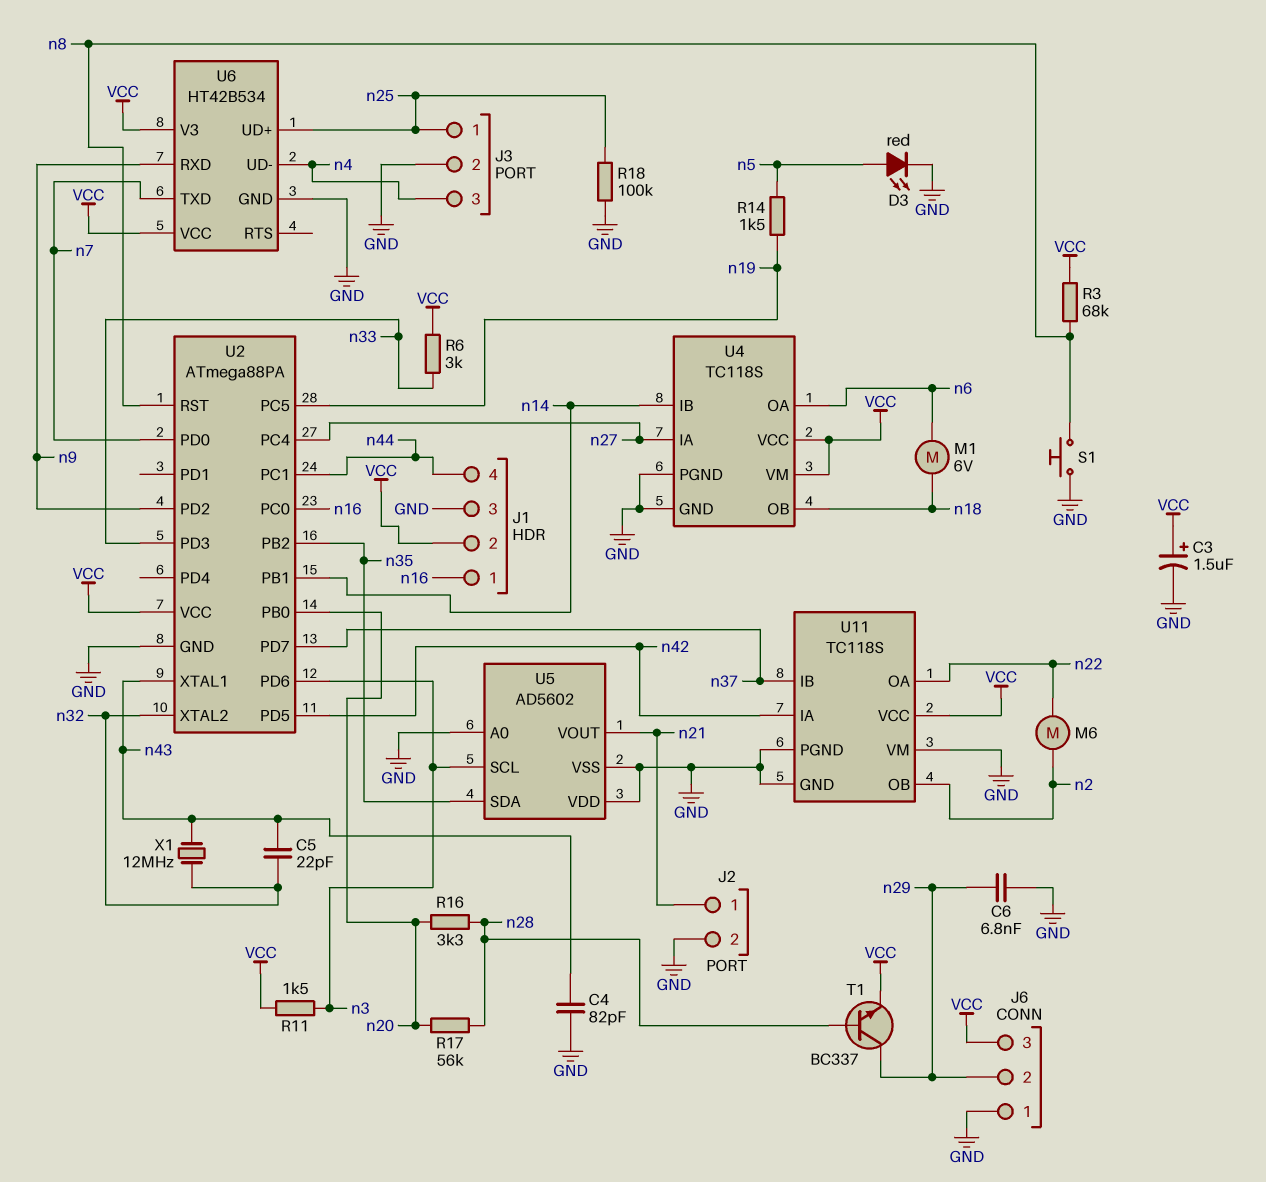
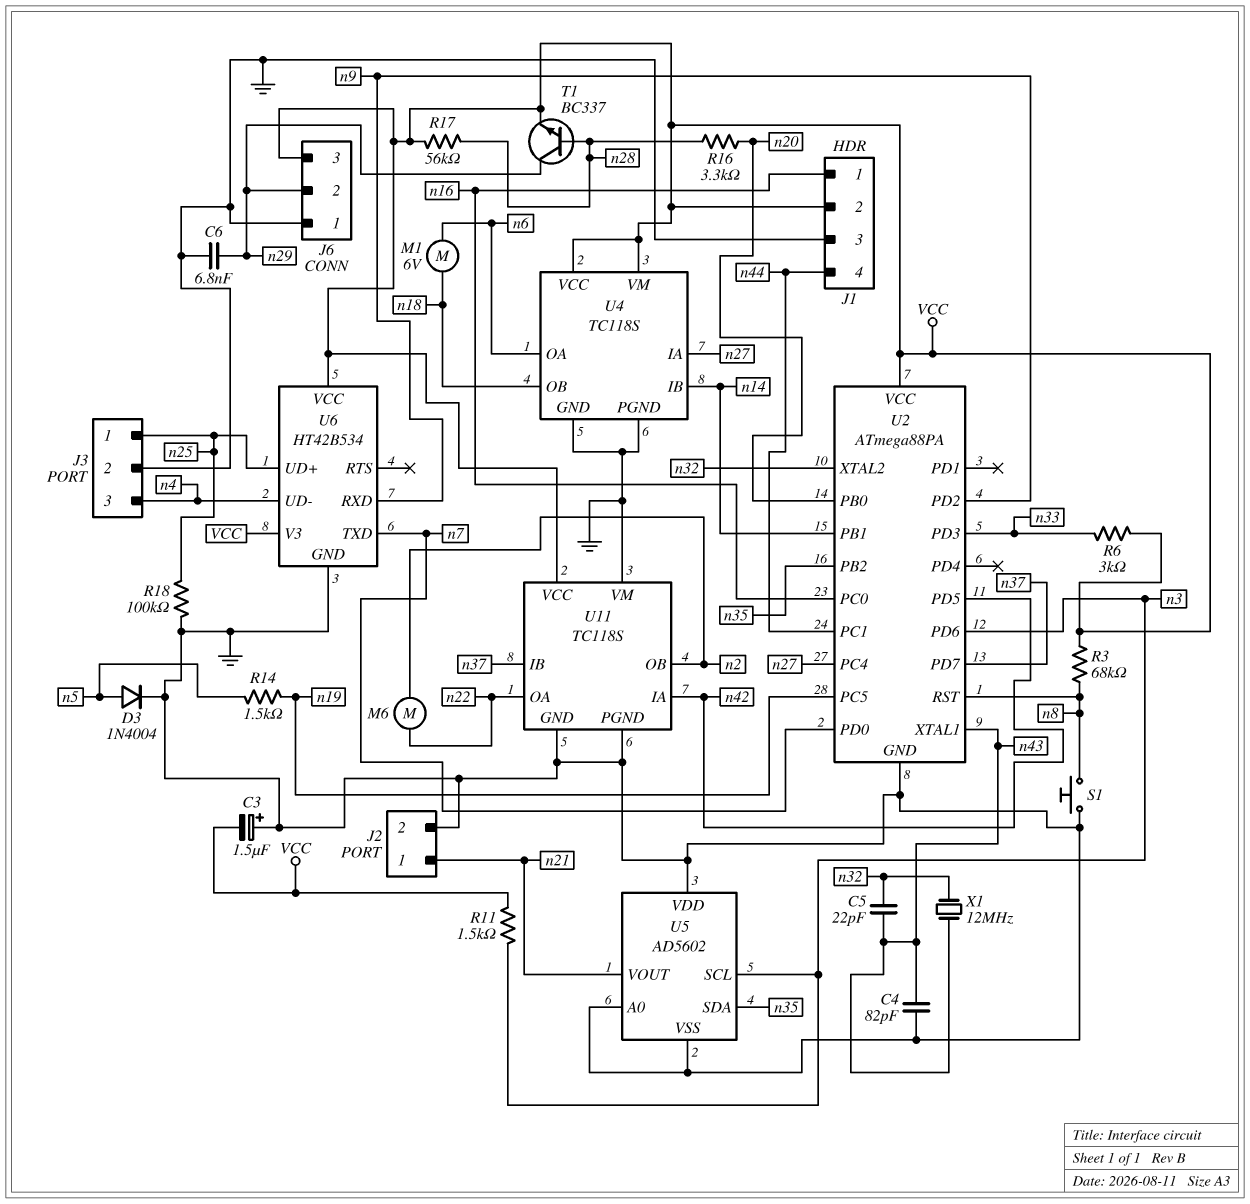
C3: 1.5uF (plus VCC, minus GND) -> 1.5uF (plus GND, minus VCC)
D3: LED red (A n5, K GND) -> diode 1N4004 (A n5, K GND)
R17: 56k (n20, n28) -> 56k (VCC, n28)

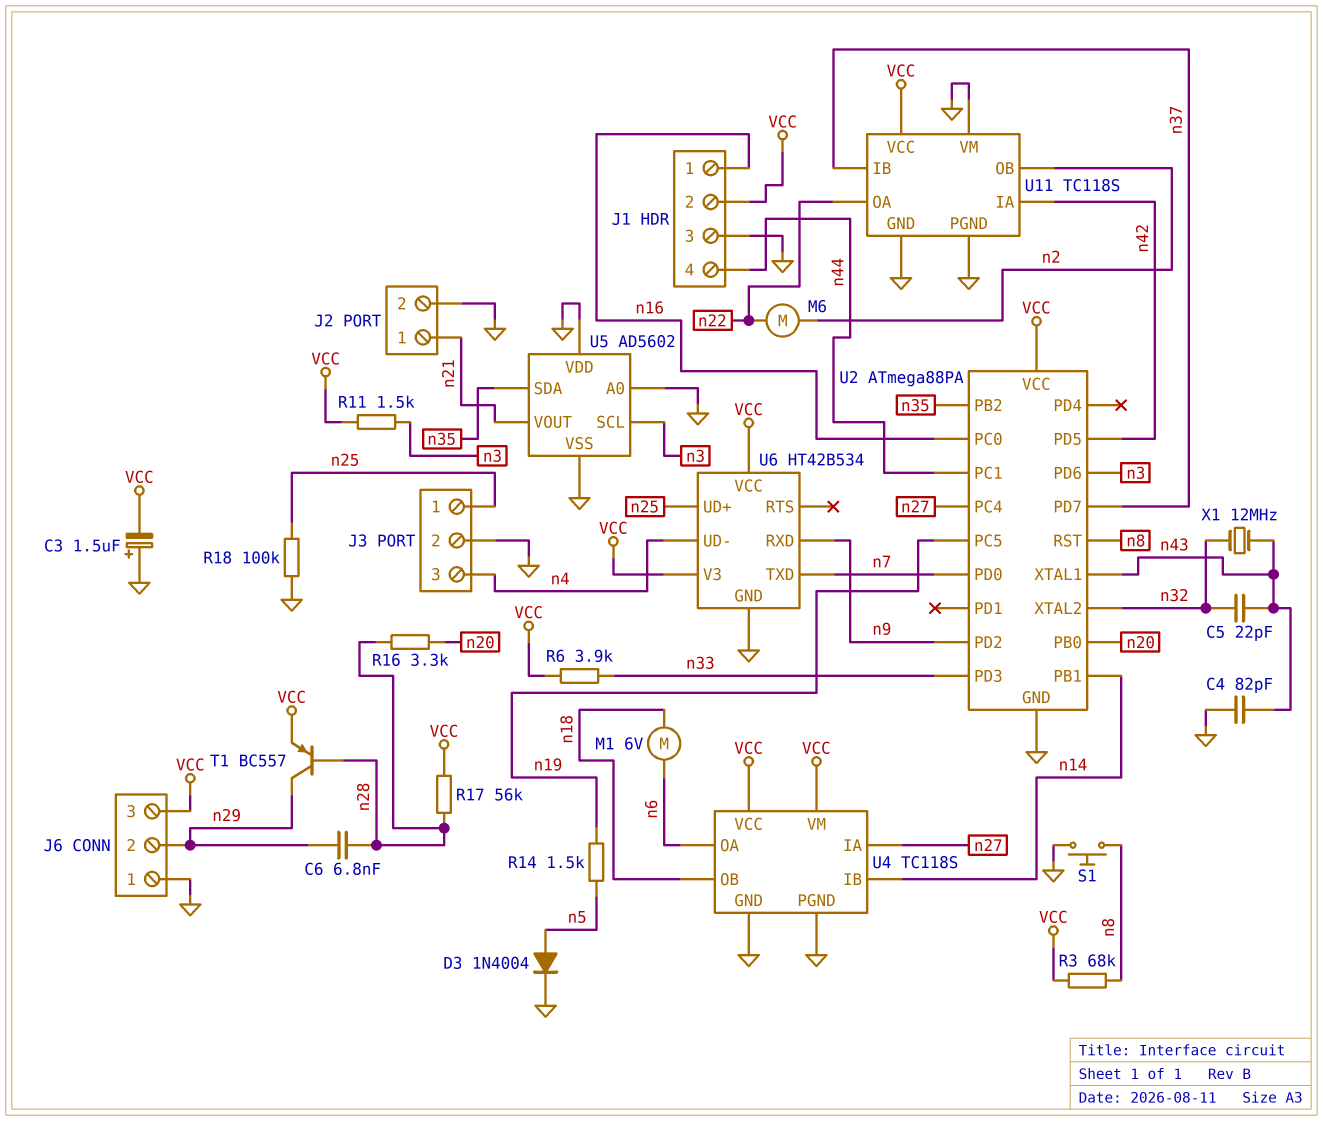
C6: 6.8nF (GND, n29) -> 6.8nF (n28, n29)
R6: 3k (VCC, n33) -> 3.9k (VCC, n33)
T1: NPN BC337 (B n28, C n29, E VCC) -> PNP BC557 (B n28, C n29, E VCC)

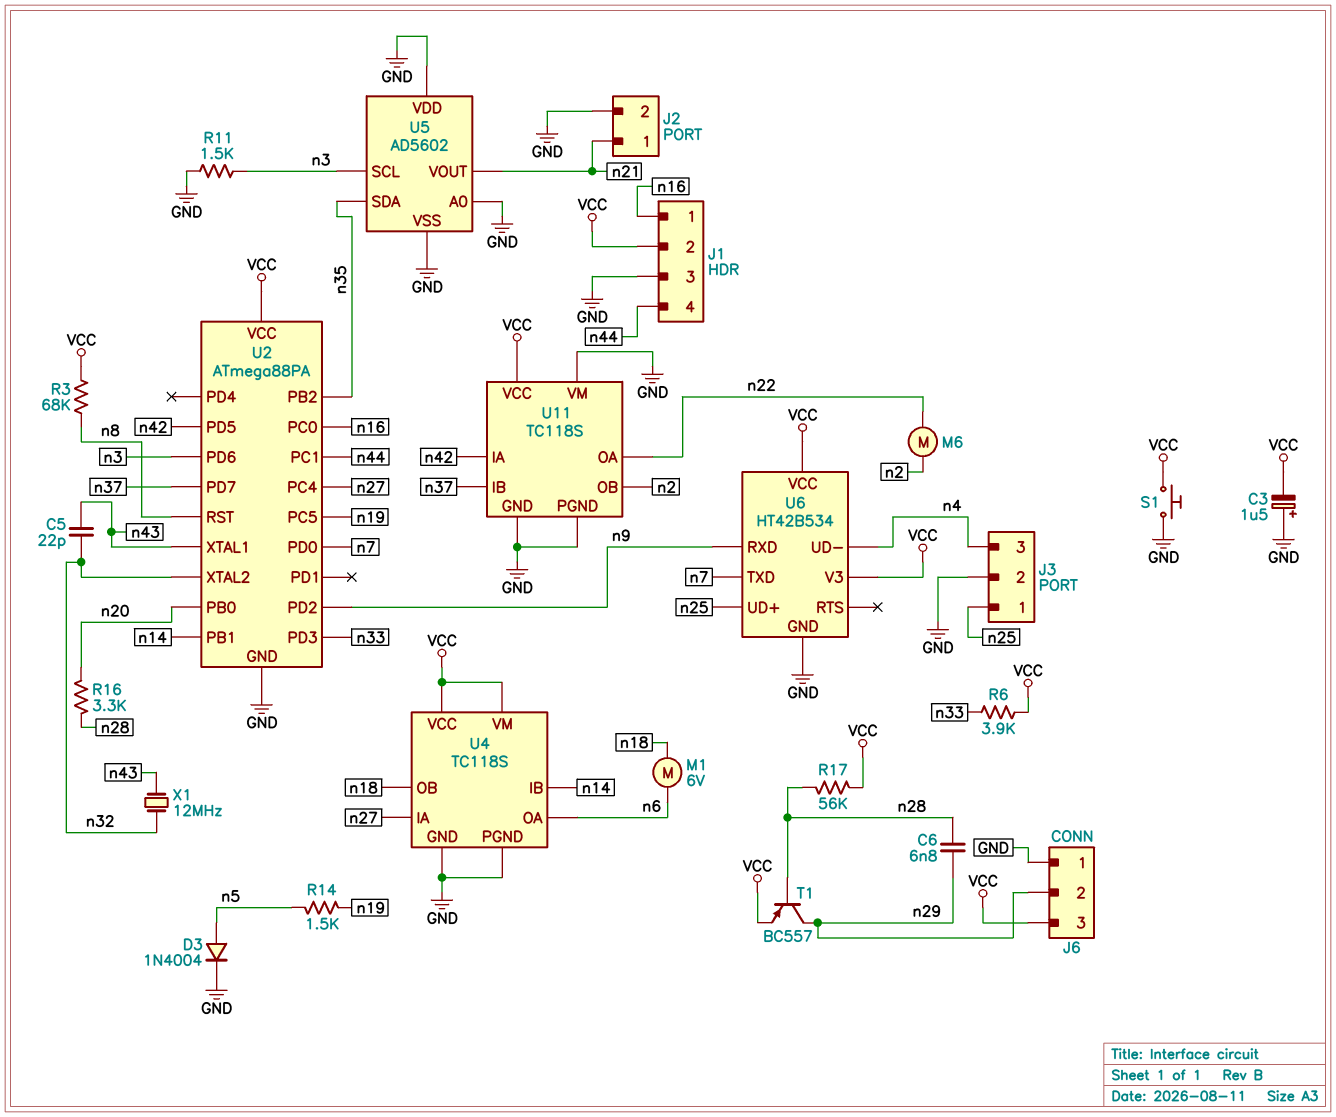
C4: 82pF (GND, n43) -> none
R11: 1.5k (VCC, n3) -> 1.5k (GND, n3)
R18: 100k (GND, n25) -> none
S1: button (GND, n8) -> button (GND, VCC)

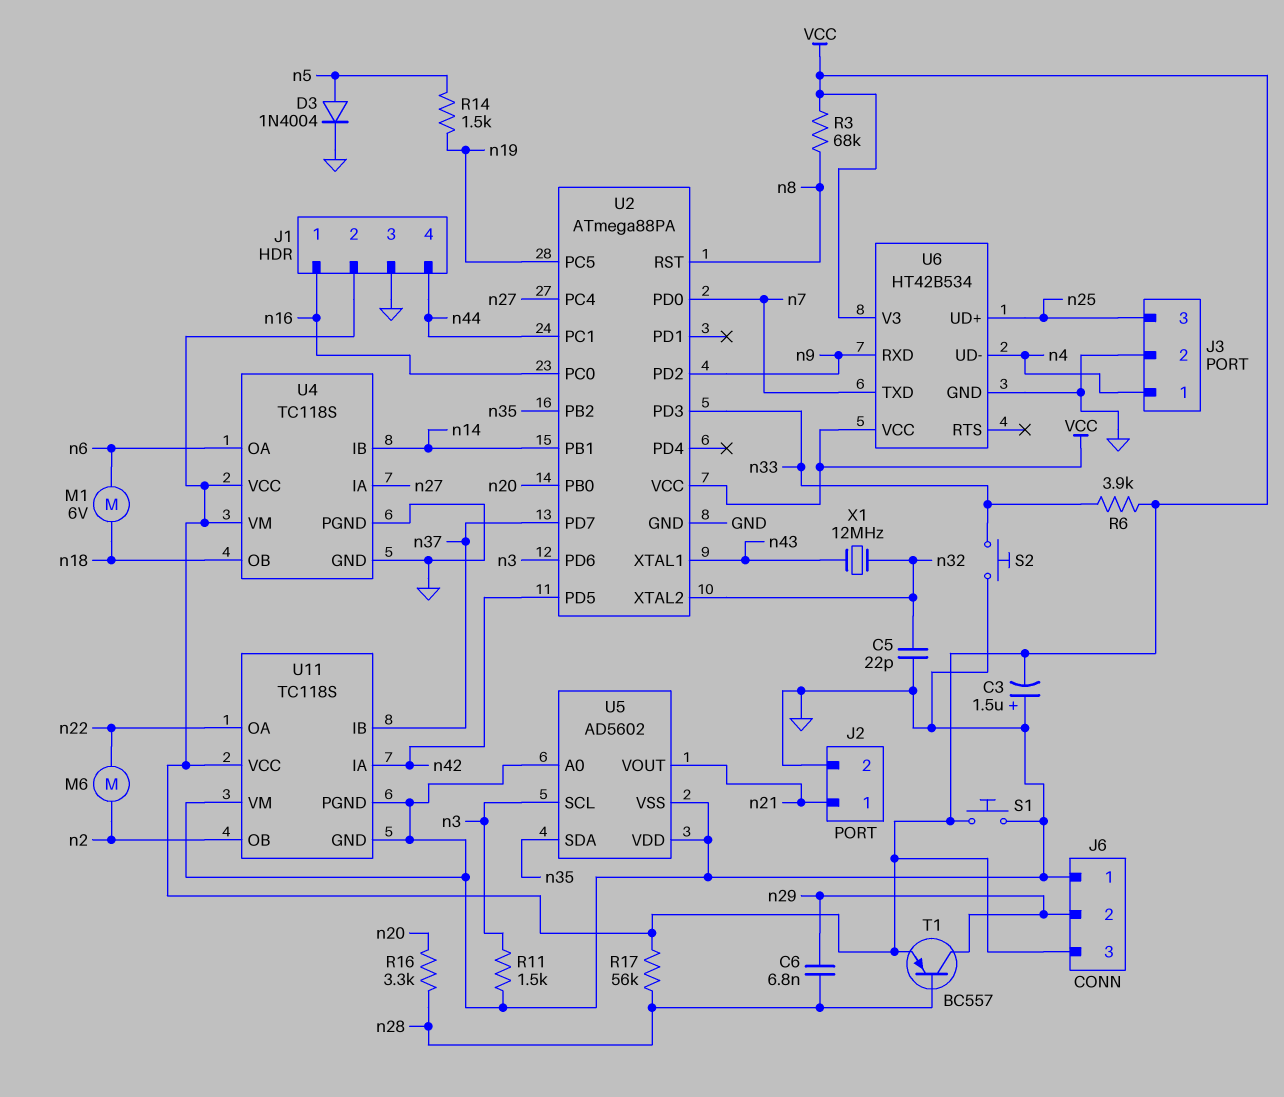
C5: 22pF (n32, n43) -> 22pF (GND, n32)
J3 pin 1: n25 -> n4
J3 pin 3: n4 -> n25
S2: none -> button (GND, n33)

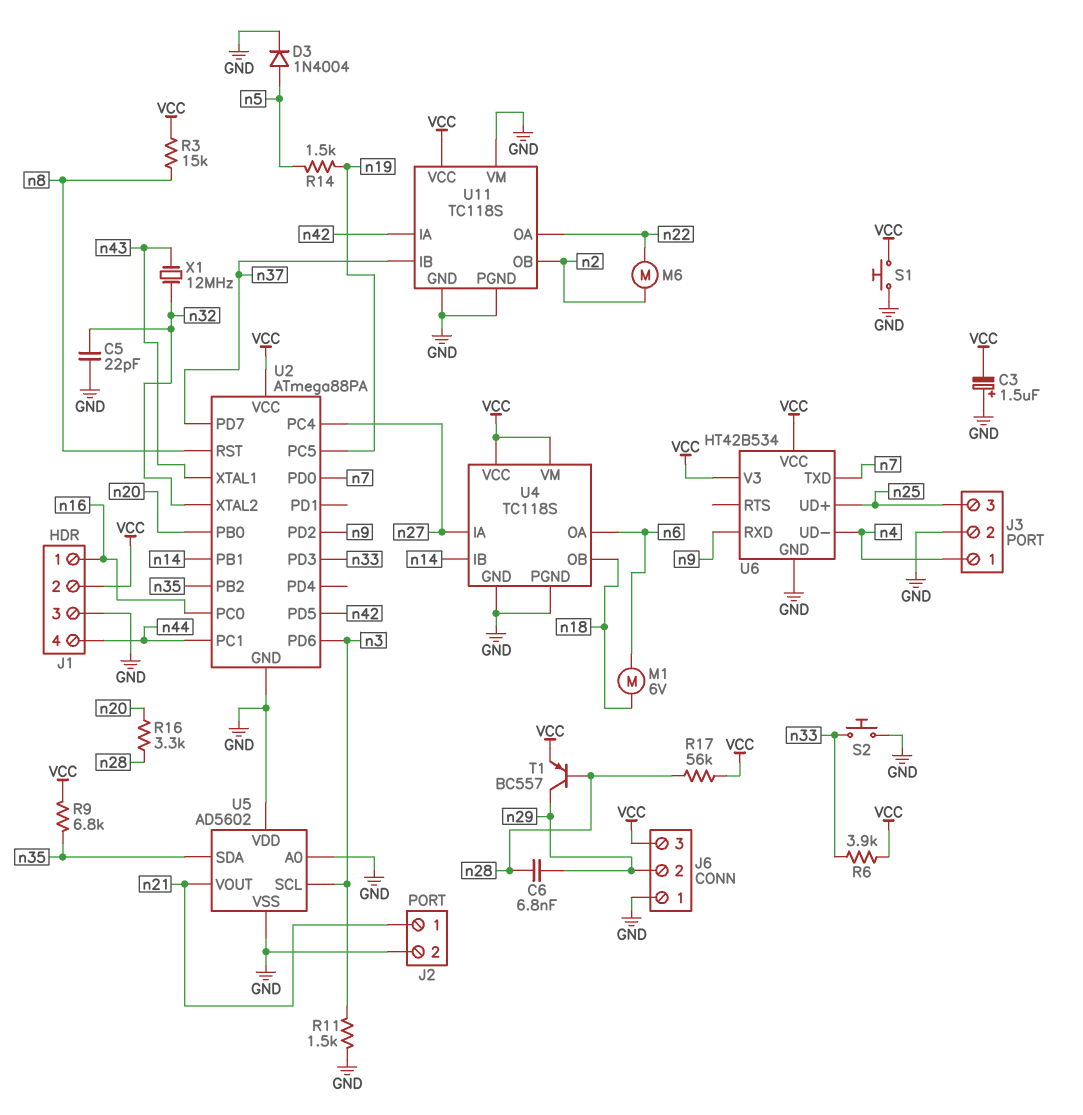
R3: 68k (VCC, n8) -> 15k (VCC, n8)
R9: none -> 6.8k (VCC, n35)

